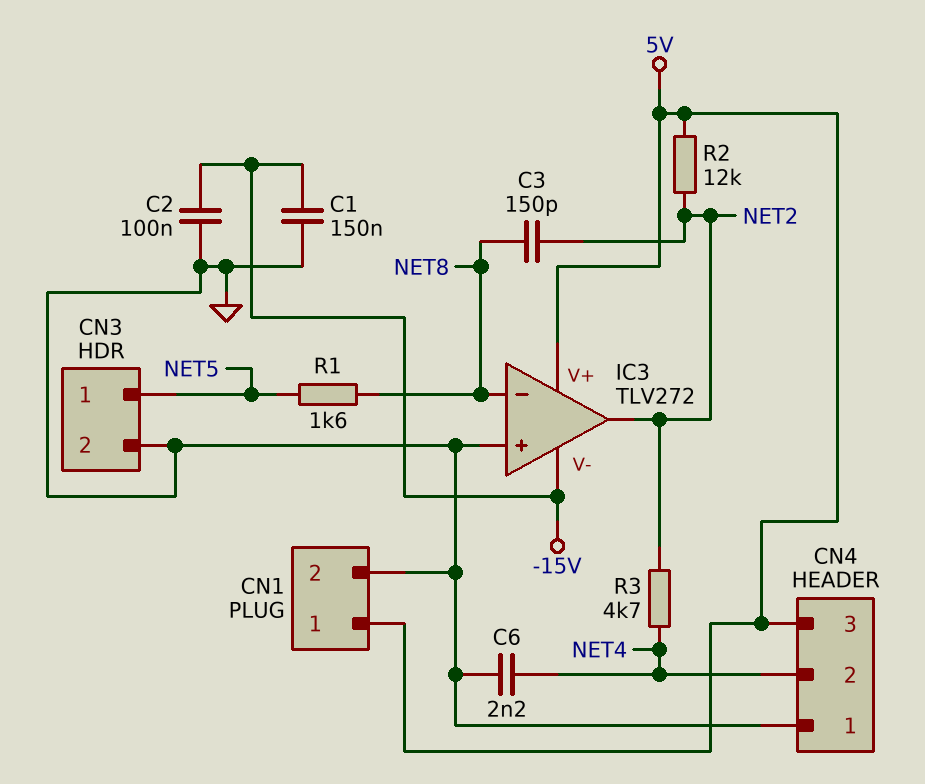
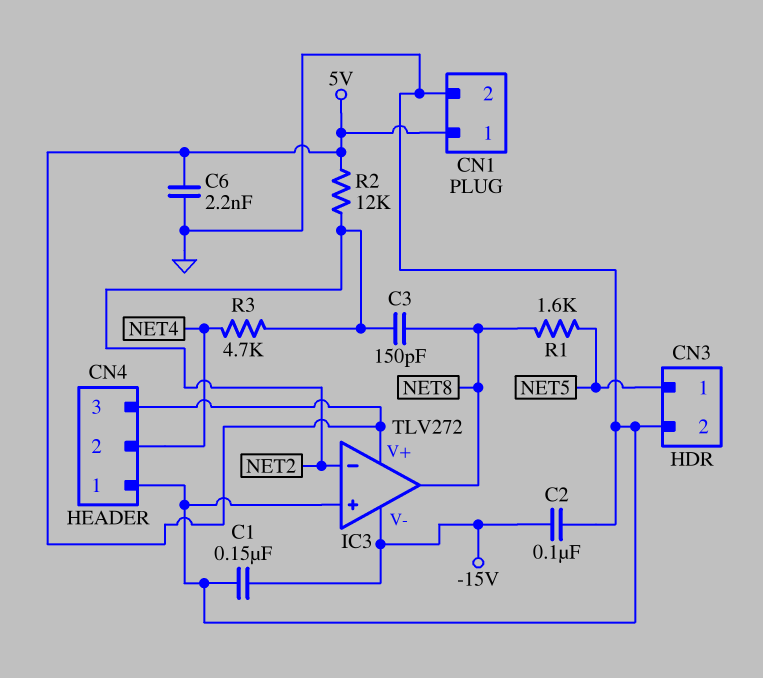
C6: 2.2nF (GND, NET4) -> 2.2nF (5V, GND)
IC3 pin in-: NET8 -> NET2
IC3 pin out: NET2 -> NET8

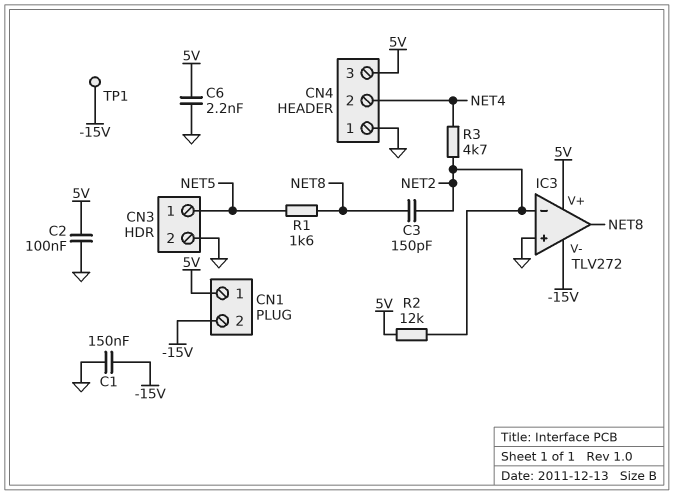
C2: 100nF (-15V, GND) -> 100nF (5V, GND)
CN1 pin 2: GND -> -15V
TP1: none -> test point (-15V)

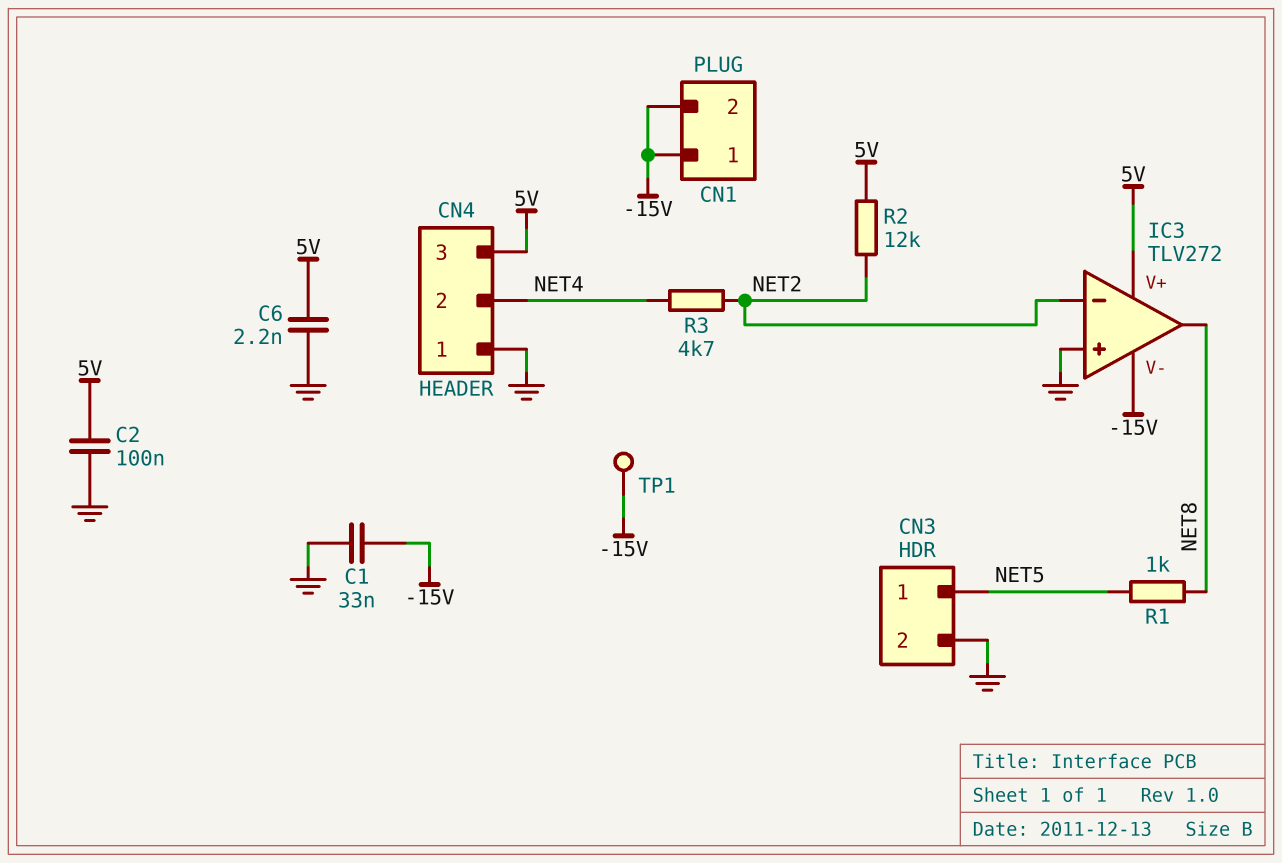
C1: 150nF (-15V, GND) -> 33nF (-15V, GND)
C3: 150pF (NET2, NET8) -> none
CN1 pin 1: 5V -> -15V
R1: 1.6k (NET5, NET8) -> 1k (NET5, NET8)

